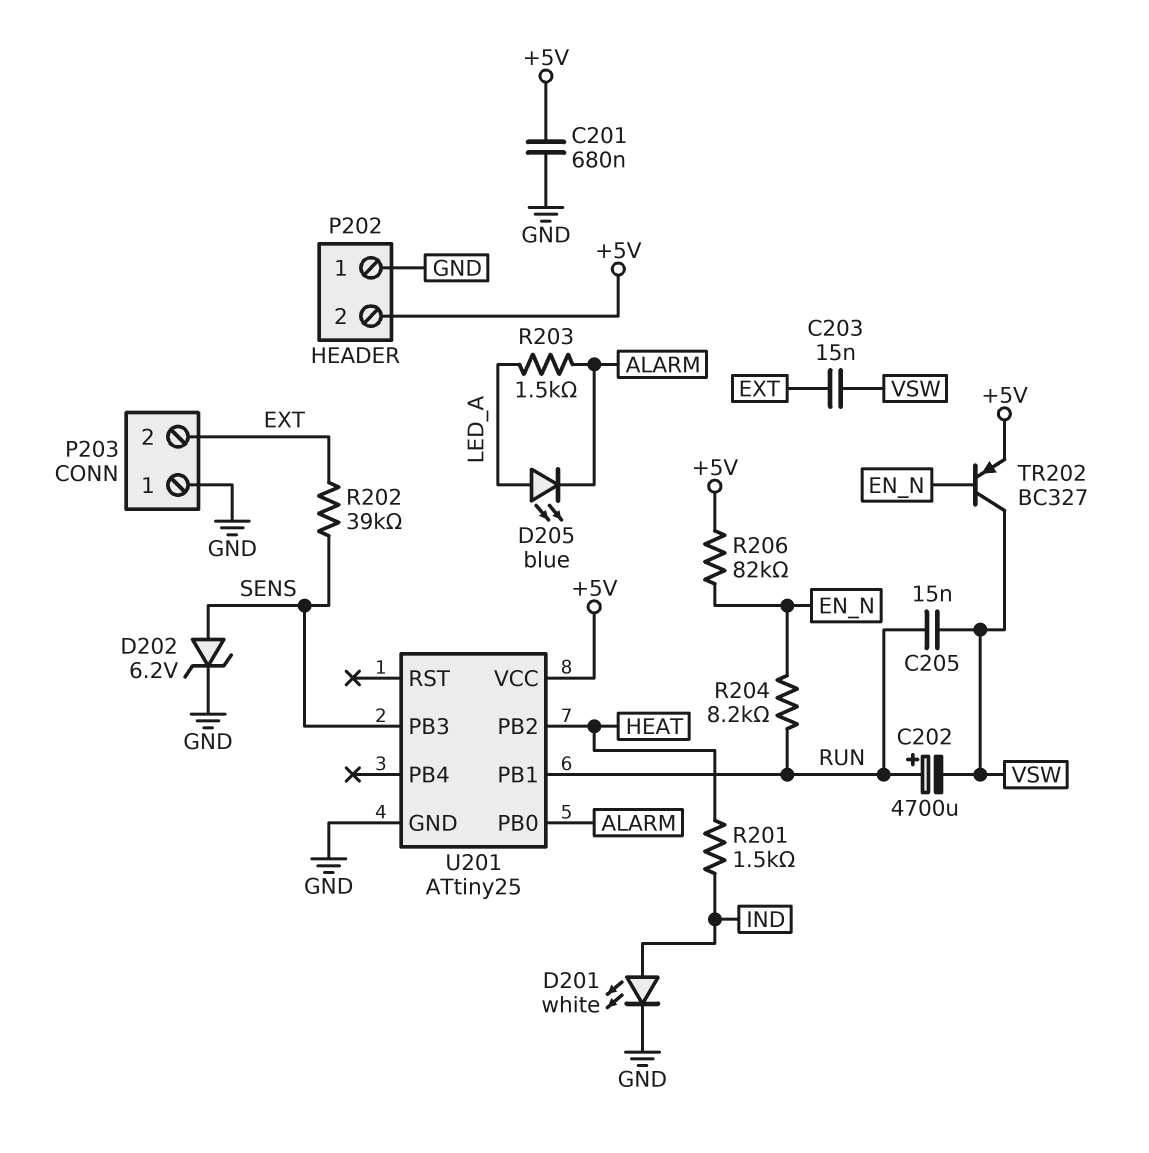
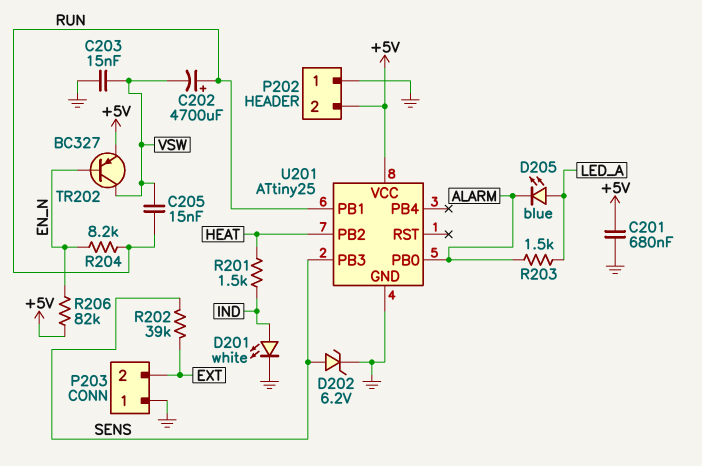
C203: 15nF (EXT, VSW) -> 15nF (GND, VSW)

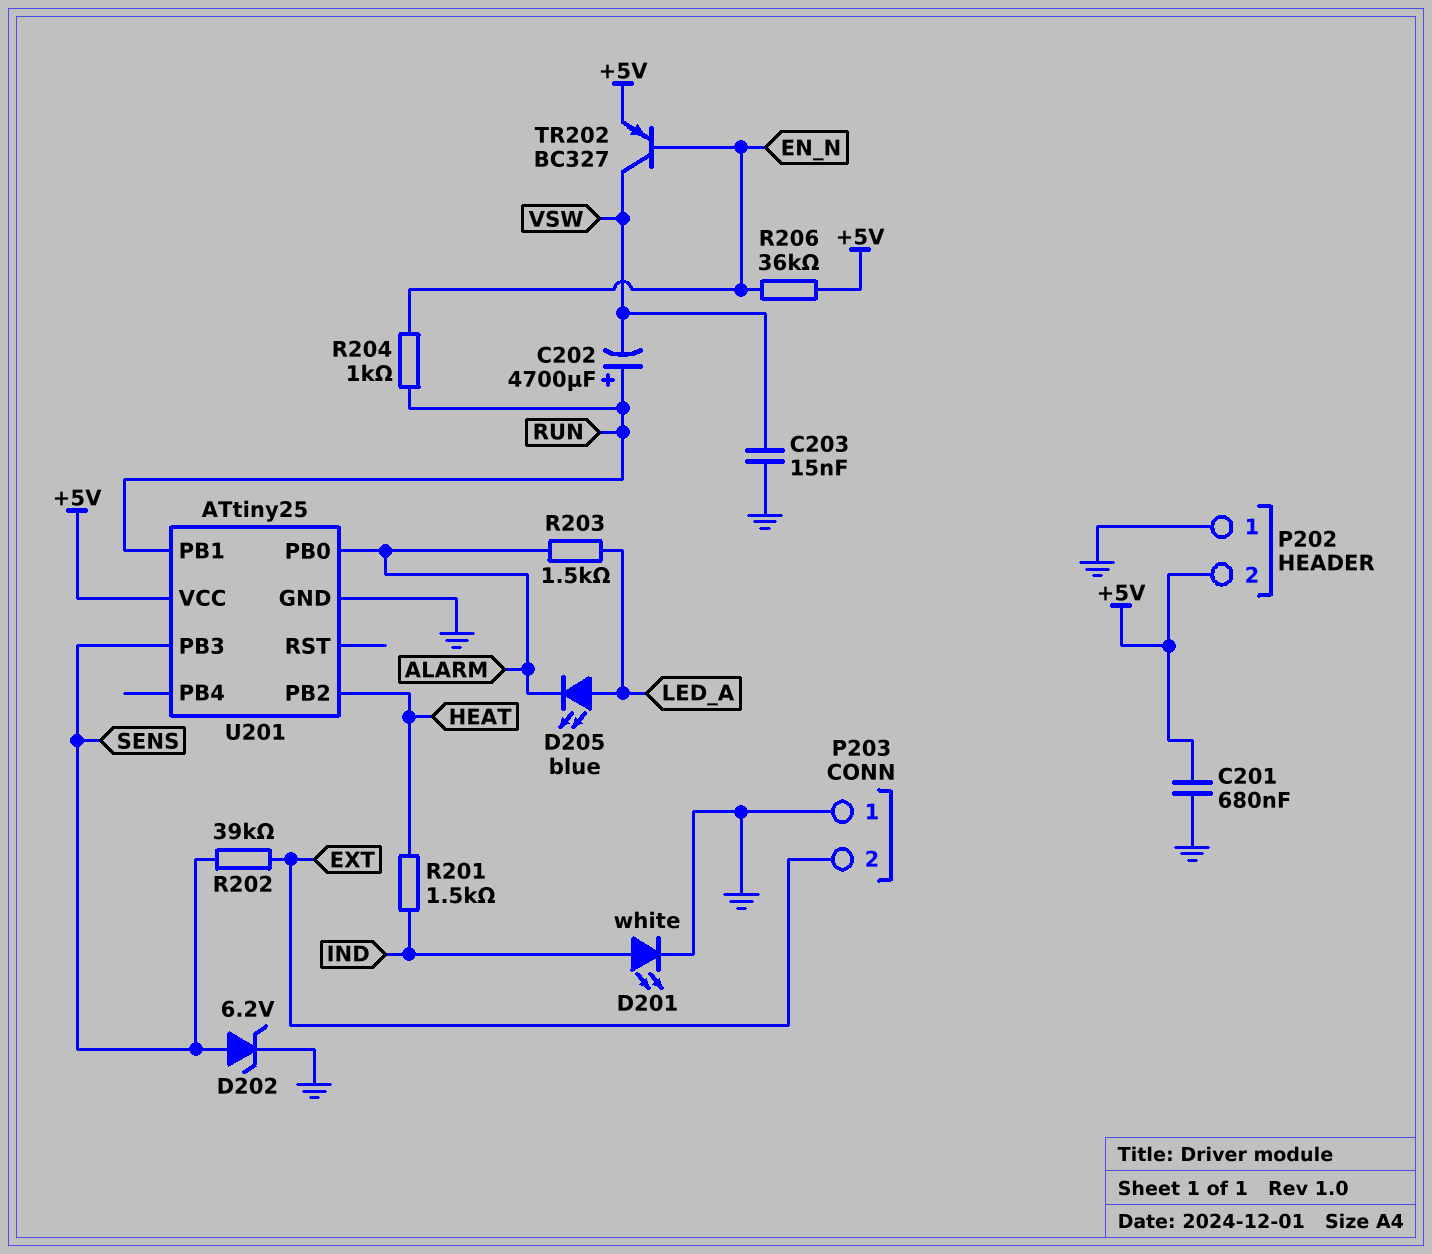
C205: 15nF (RUN, VSW) -> none
R204: 8.2k (EN_N, RUN) -> 1k (EN_N, RUN)
R206: 82k (+5V, EN_N) -> 36k (+5V, EN_N)

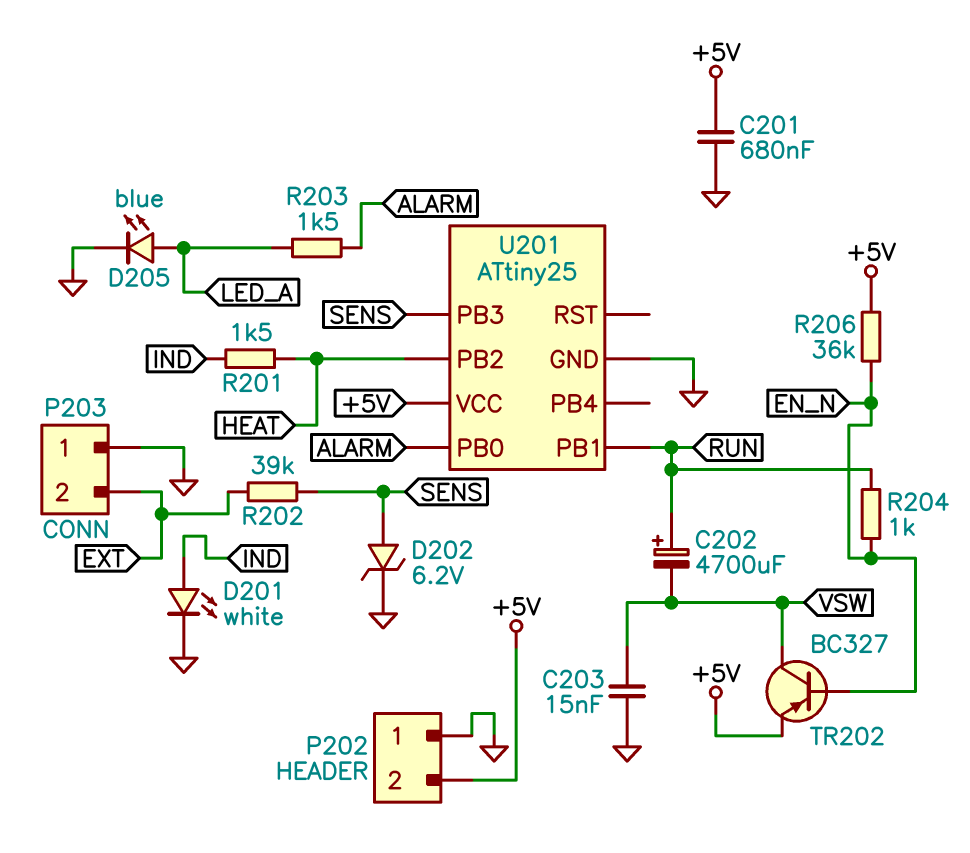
D205: LED blue (A LED_A, K ALARM) -> LED blue (A LED_A, K GND)

